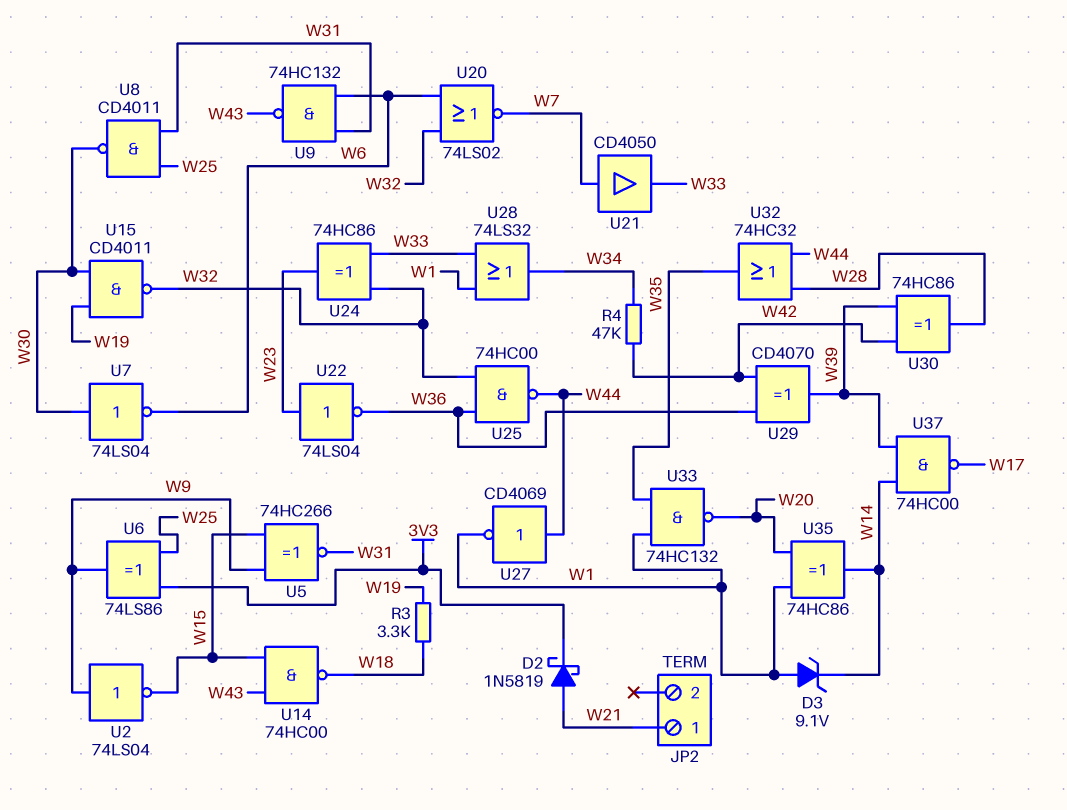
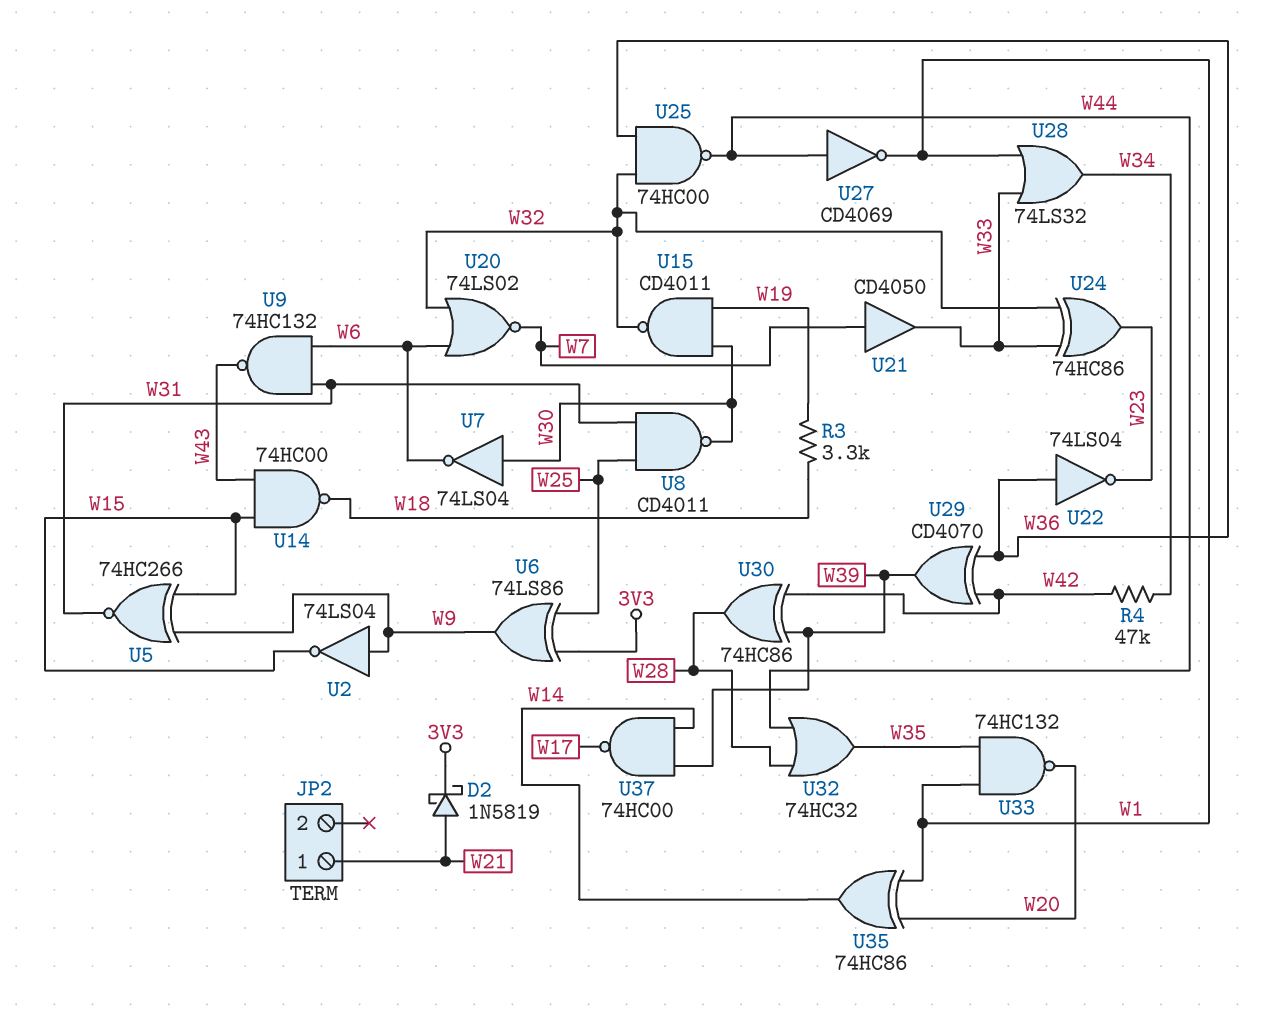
D3: zener 9.1V (A W1, K W14) -> none
U22: NOT 74LS04 (in W23, out W36) -> NOT 74LS04 (in W36, out W23)

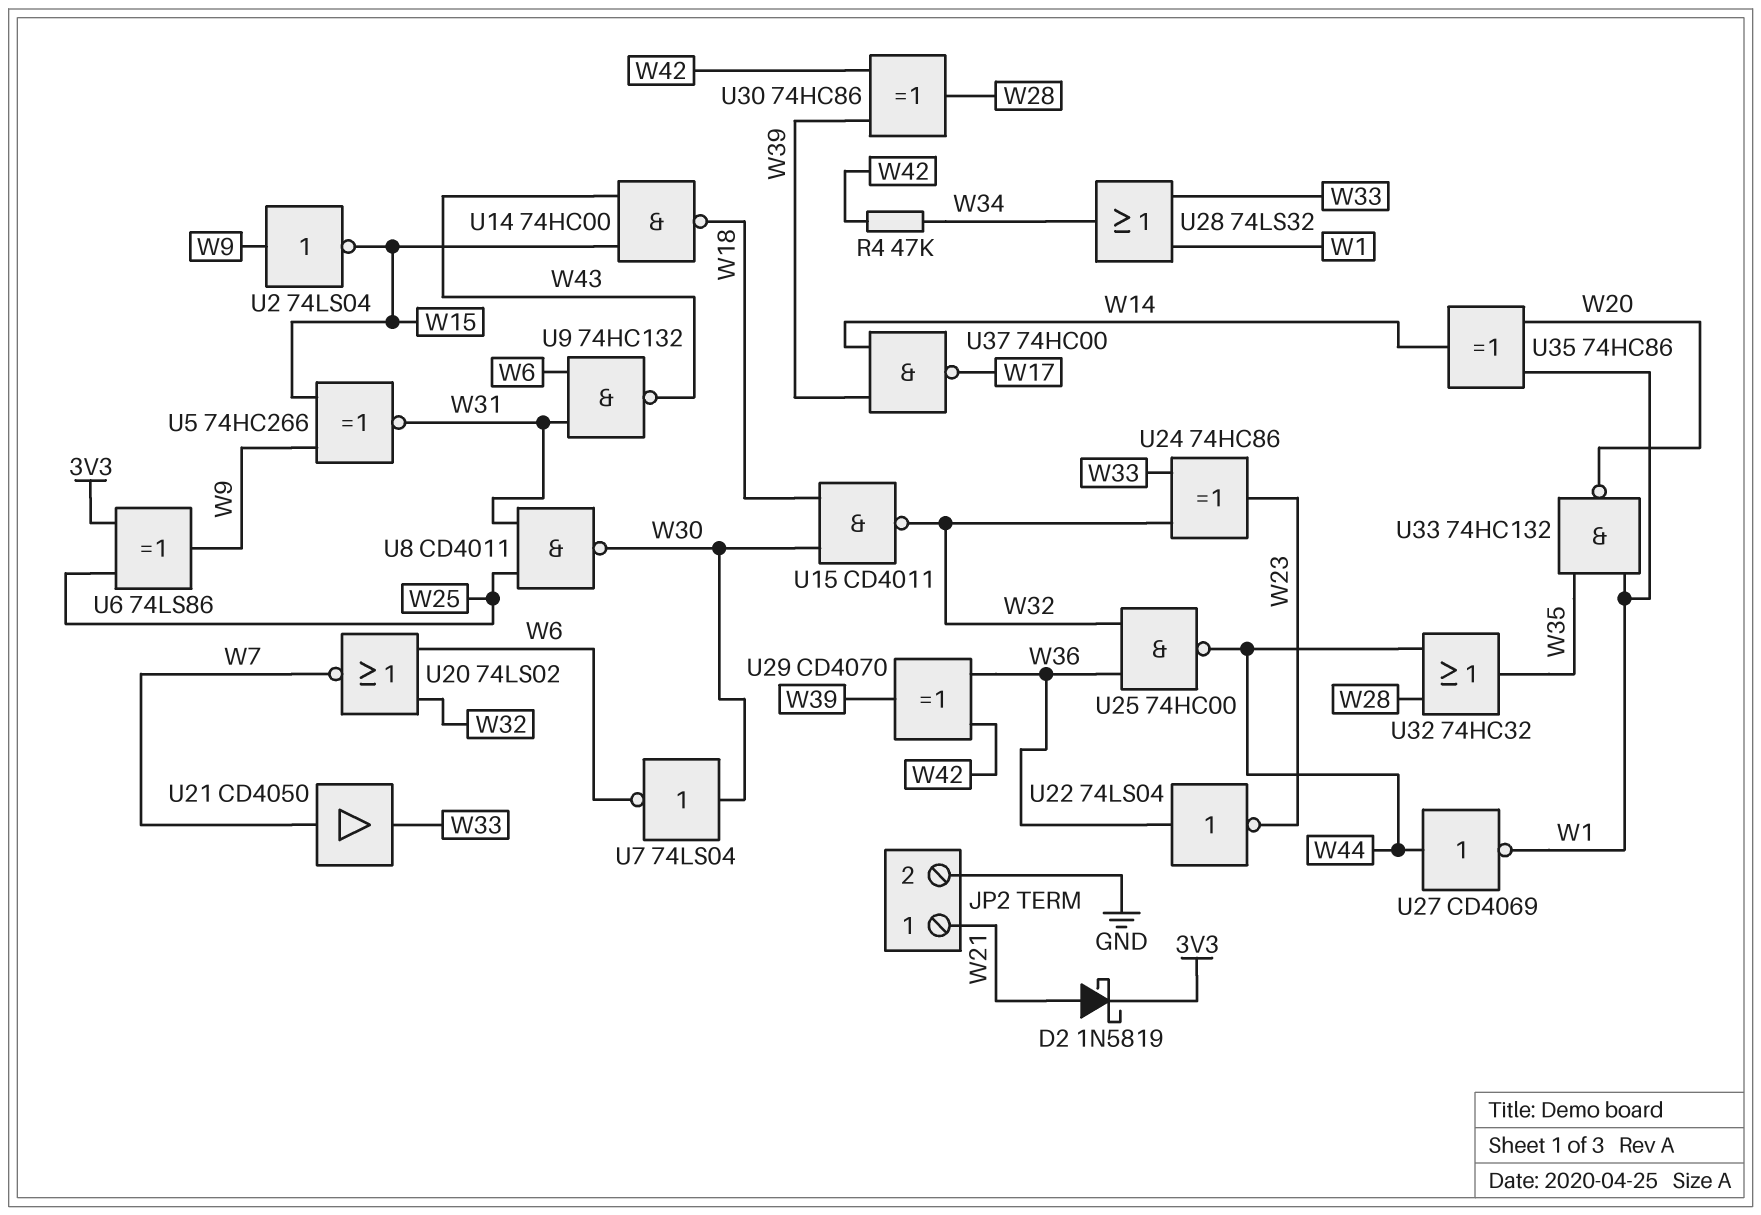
JP2 pin 2: none -> GND
R3: 3.3k (W18, W19) -> none
U15: NAND CD4011 (in W19, in W30, out W32) -> NAND CD4011 (in W18, in W30, out W32)

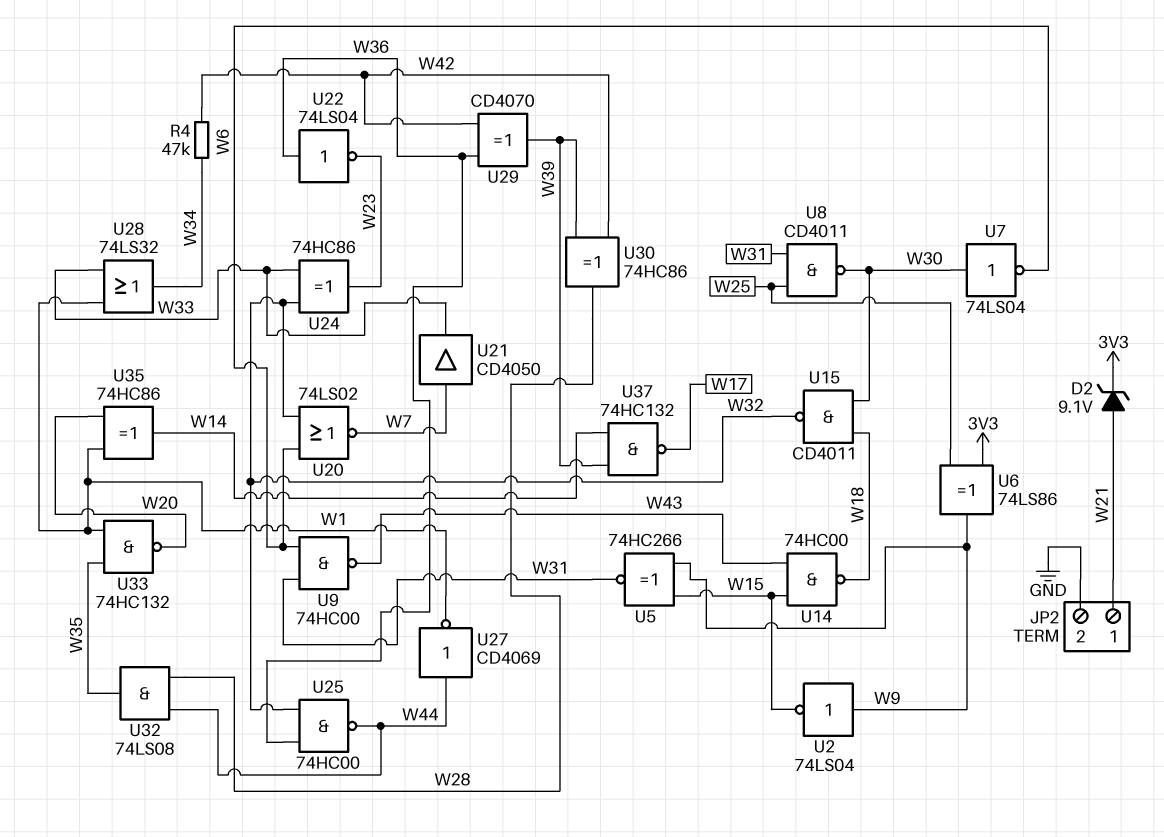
D2: schottky 1N5819 (A W21, K 3V3) -> zener 9.1V (A W21, K 3V3)
U9: NAND 74HC132 (in W6, in W31, out W43) -> NAND 74HC00 (in W6, in W31, out W43)
U32: OR 74HC32 (in W28, in W44, out W35) -> AND 74LS08 (in W28, in W44, out W35)
U37: NAND 74HC00 (in W14, in W39, out W17) -> NAND 74HC132 (in W14, in W39, out W17)

